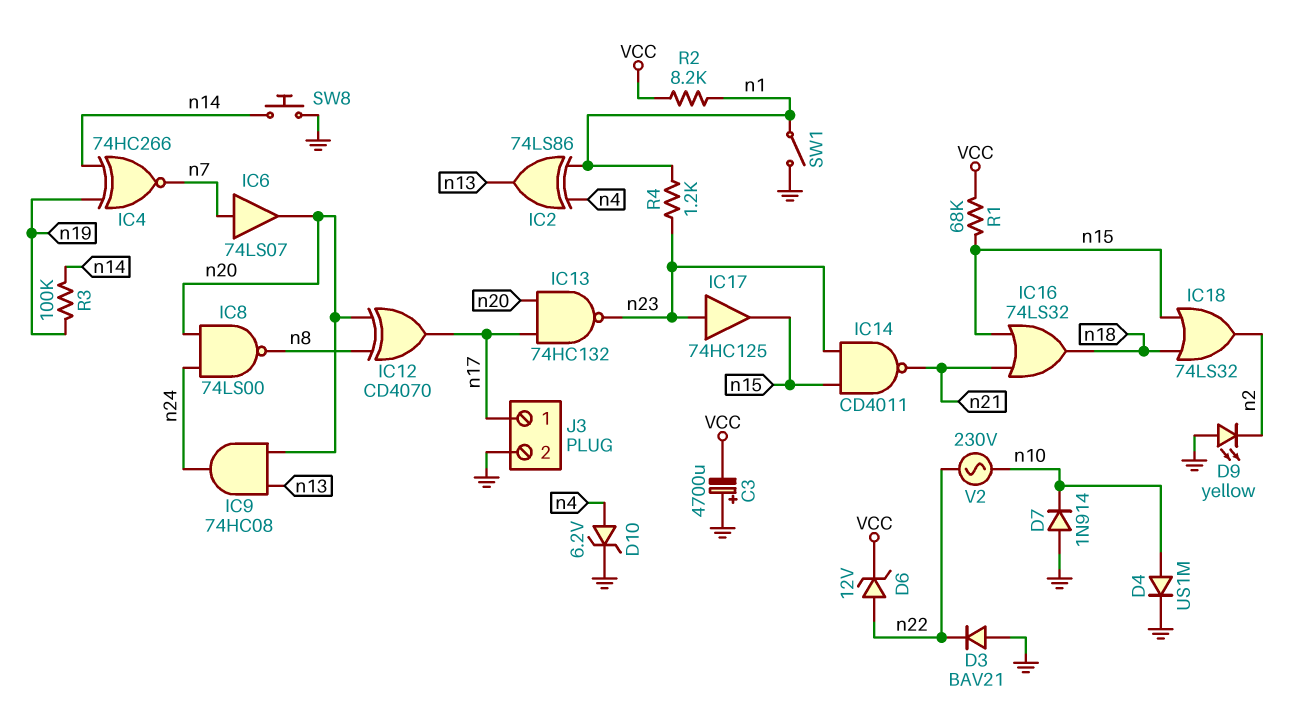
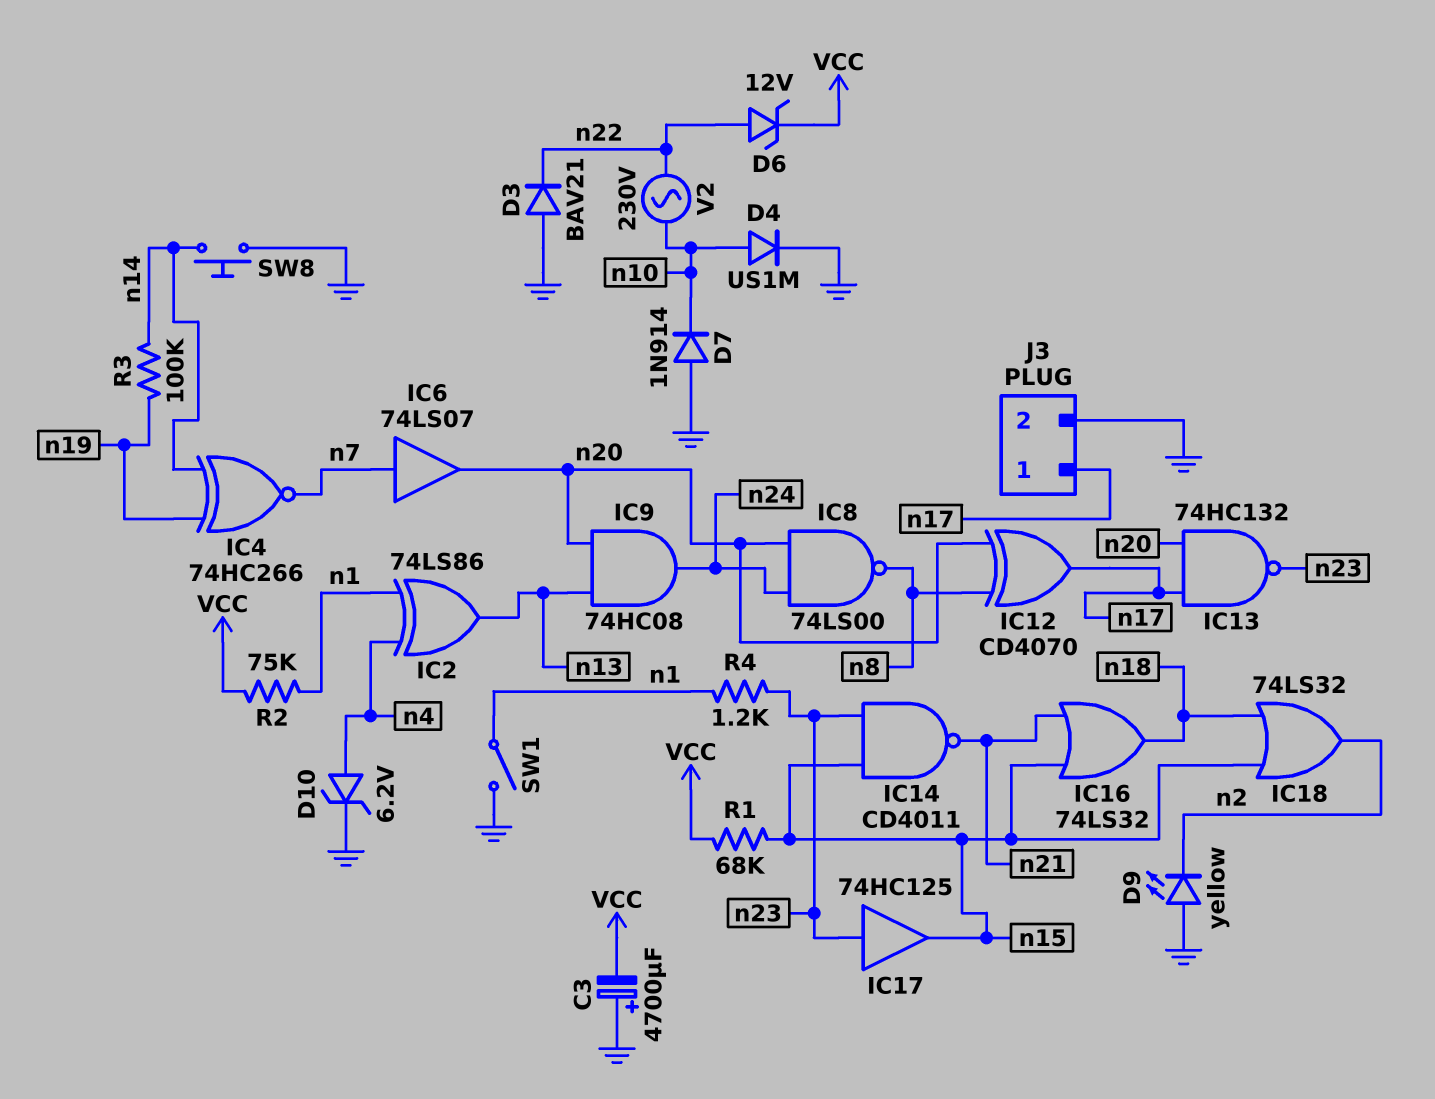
R2: 8.2k (VCC, n1) -> 75k (VCC, n1)

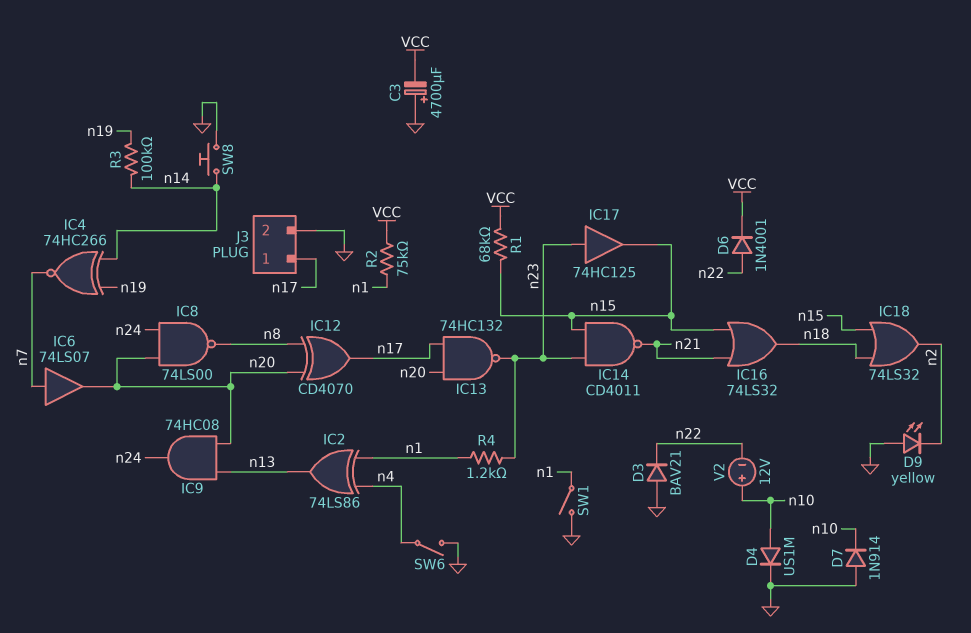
D6: zener 12V (A n22, K VCC) -> diode 1N4001 (A n22, K VCC)
D10: zener 6.2V (A n4, K GND) -> none
SW6: none -> switch (GND, n4)
V2: AC 230V (n10, n22) -> 12V (plus n10, minus n22)

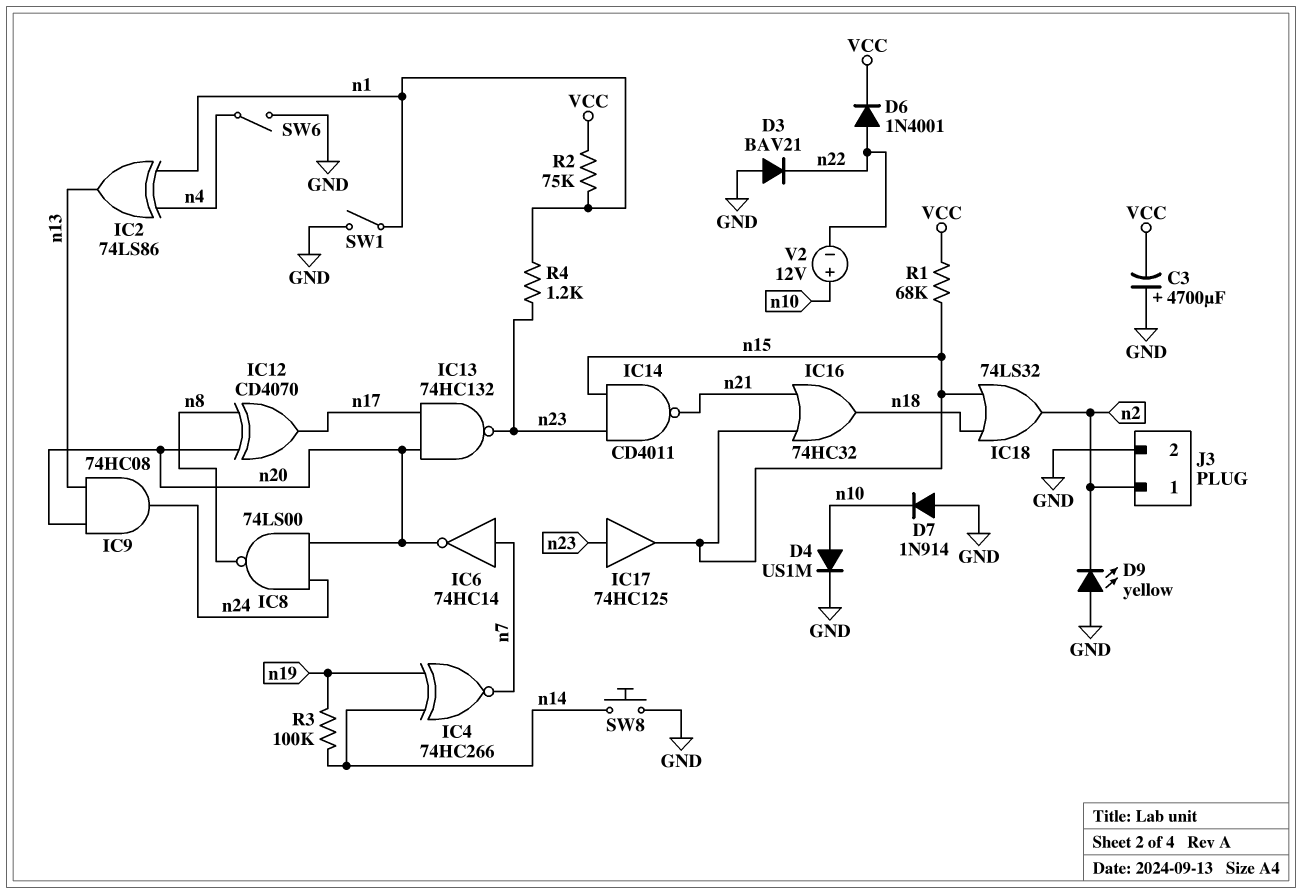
IC6: buffer 74LS07 (in n7, out n20) -> NOT 74HC14 (in n7, out n20)
IC16: OR 74LS32 (in n15, in n21, out n18) -> OR 74HC32 (in n15, in n21, out n18)
J3 pin 1: n17 -> n2

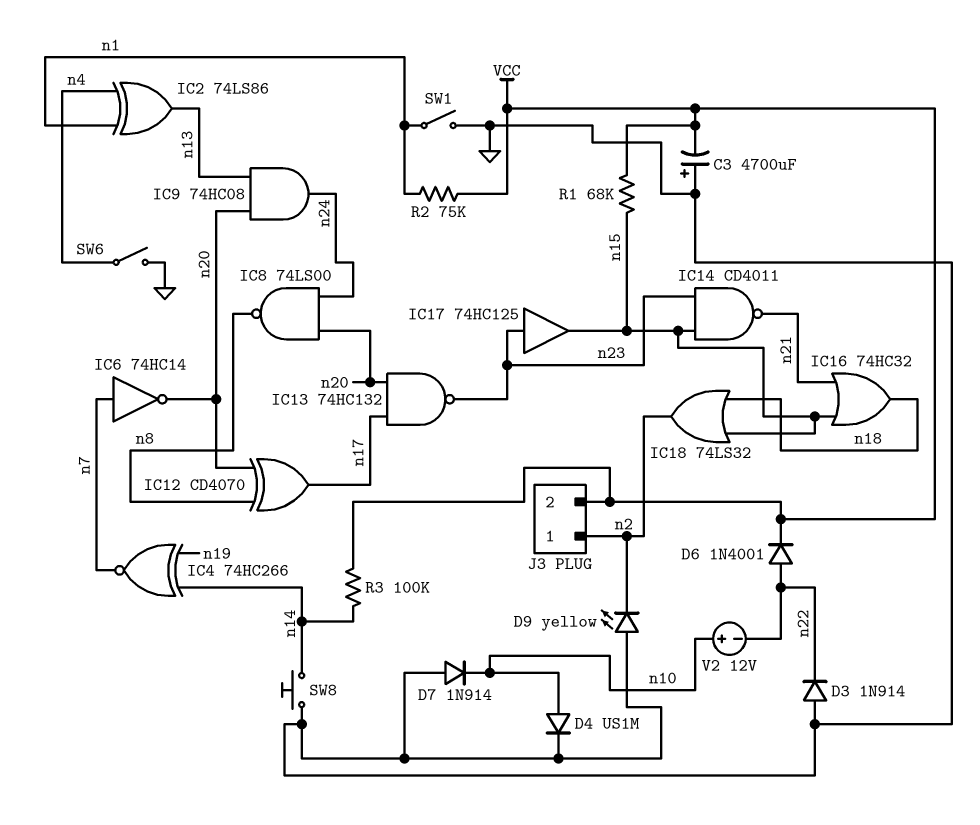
D3: diode BAV21 (A GND, K n22) -> diode 1N914 (A GND, K n22)
J3 pin 2: GND -> VCC
R3: 100k (n14, n19) -> 100k (VCC, n14)
R4: 1.2k (n1, n23) -> none

